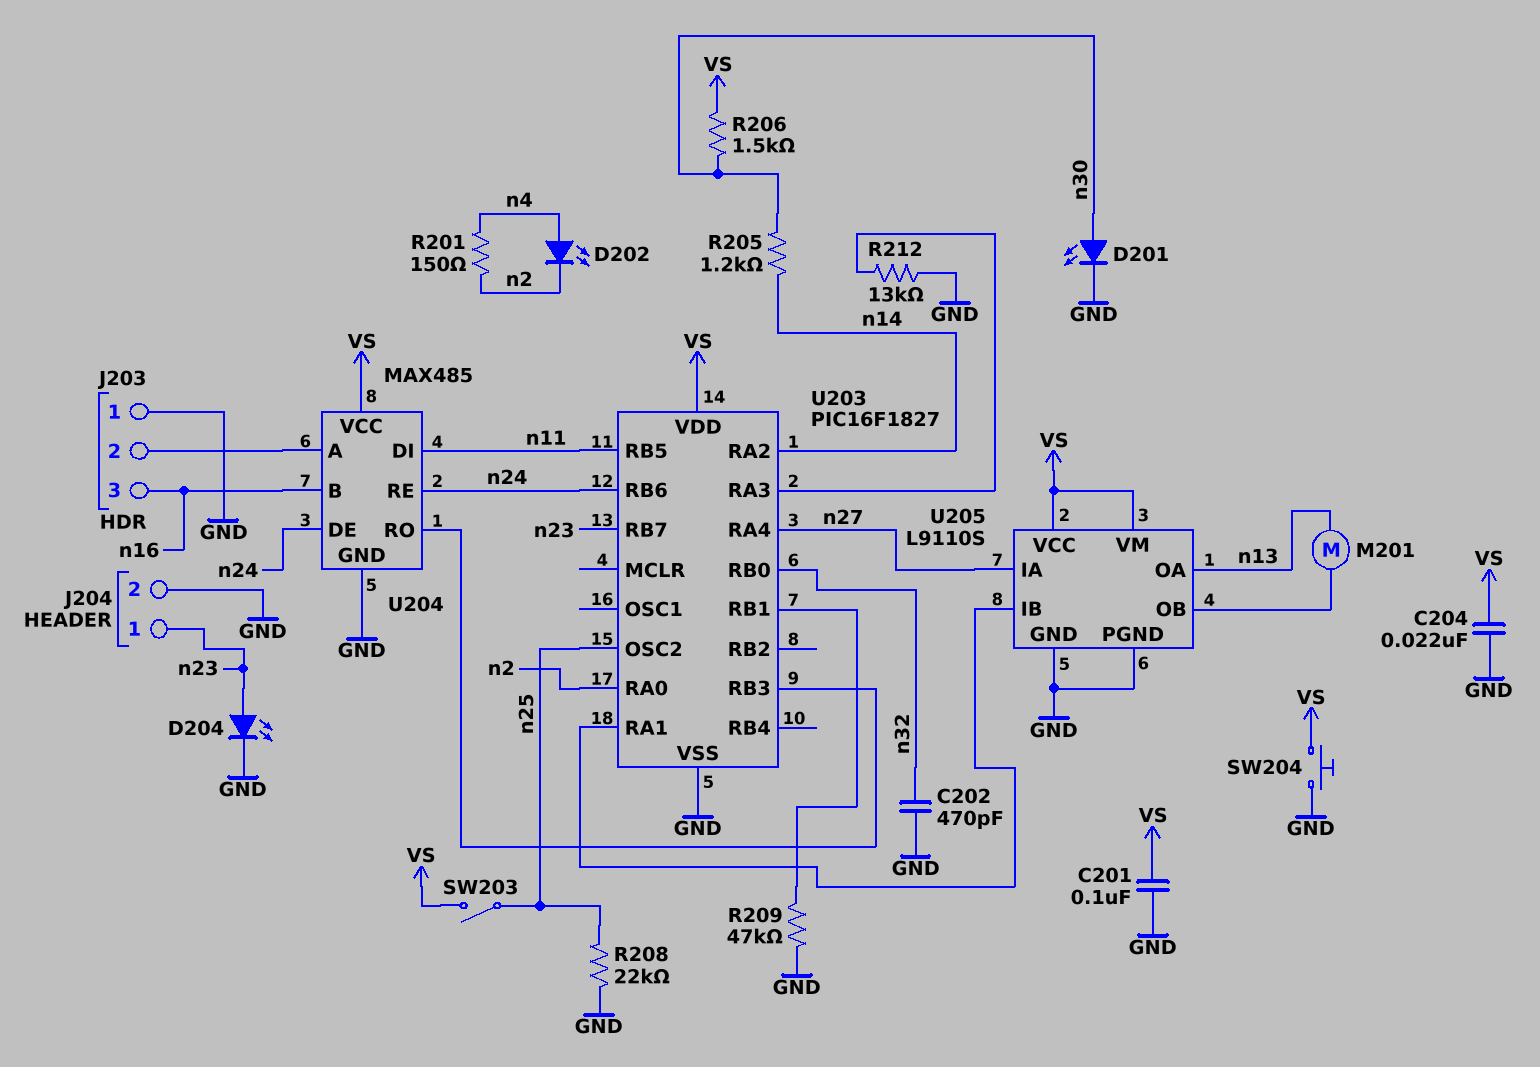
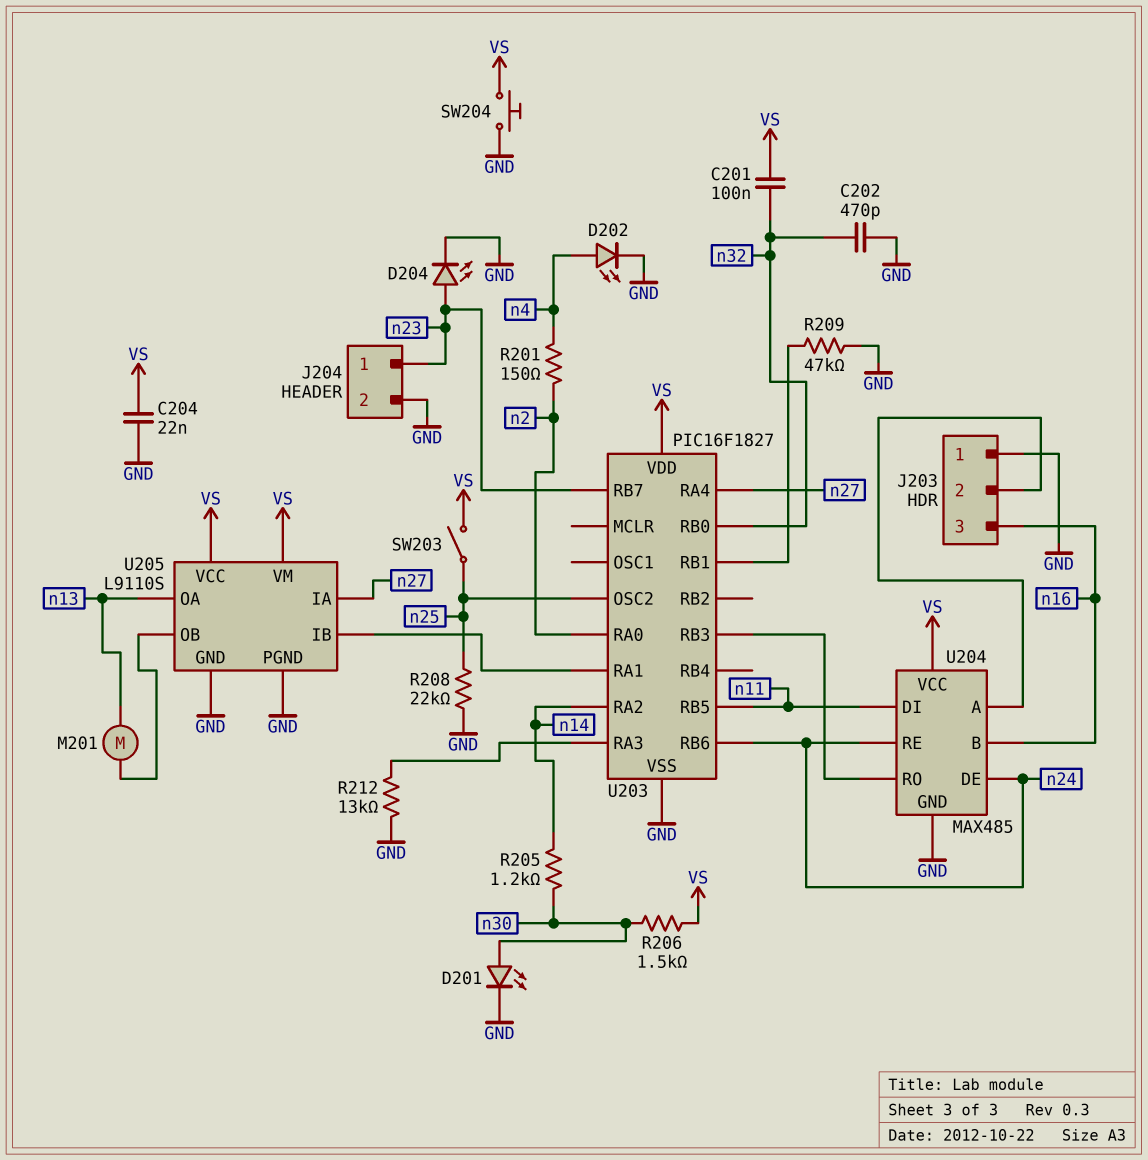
C201: 100nF (GND, VS) -> 100nF (VS, n32)
D202: LED (A n4, K n2) -> LED (A n4, K GND)

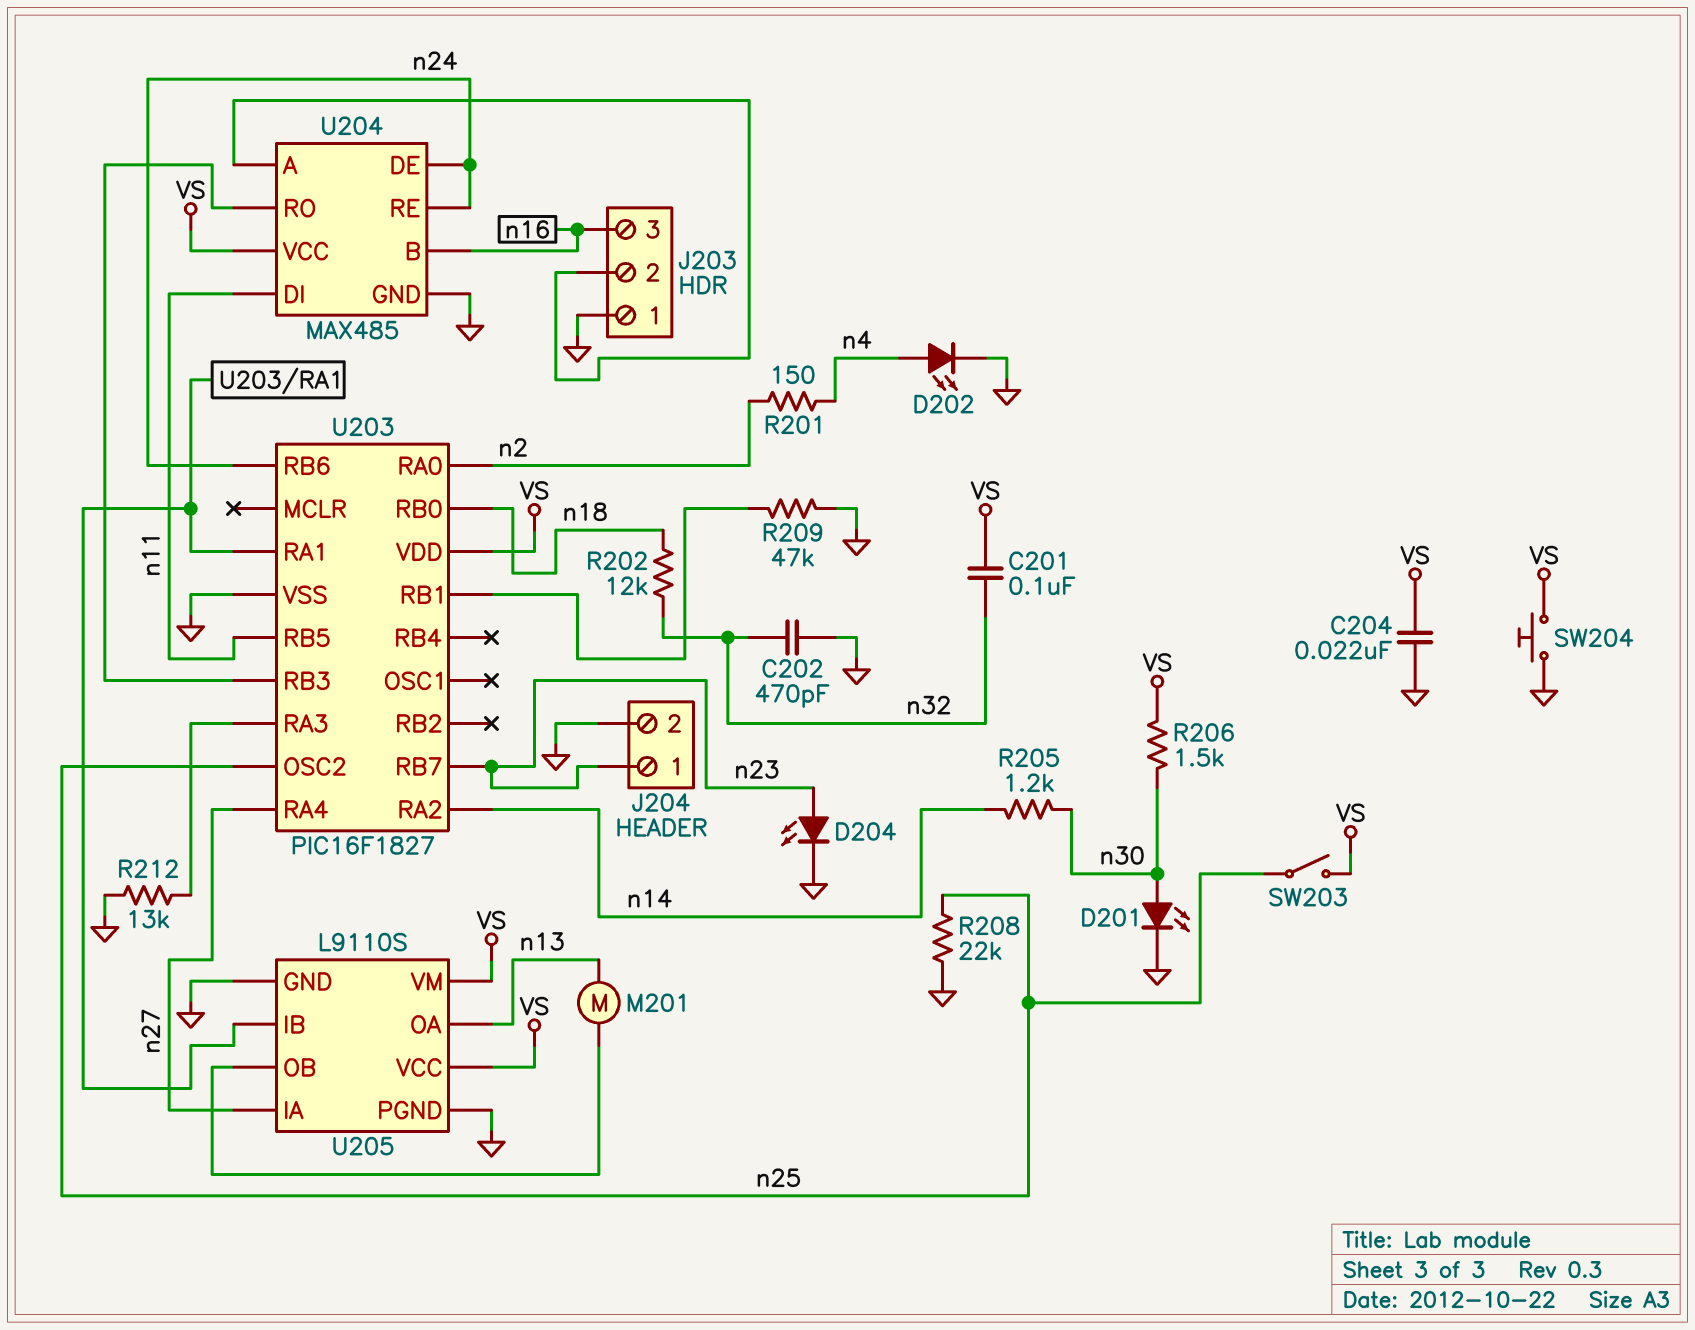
R202: none -> 12k (n18, n32)
U203 pin RB0: n32 -> n18

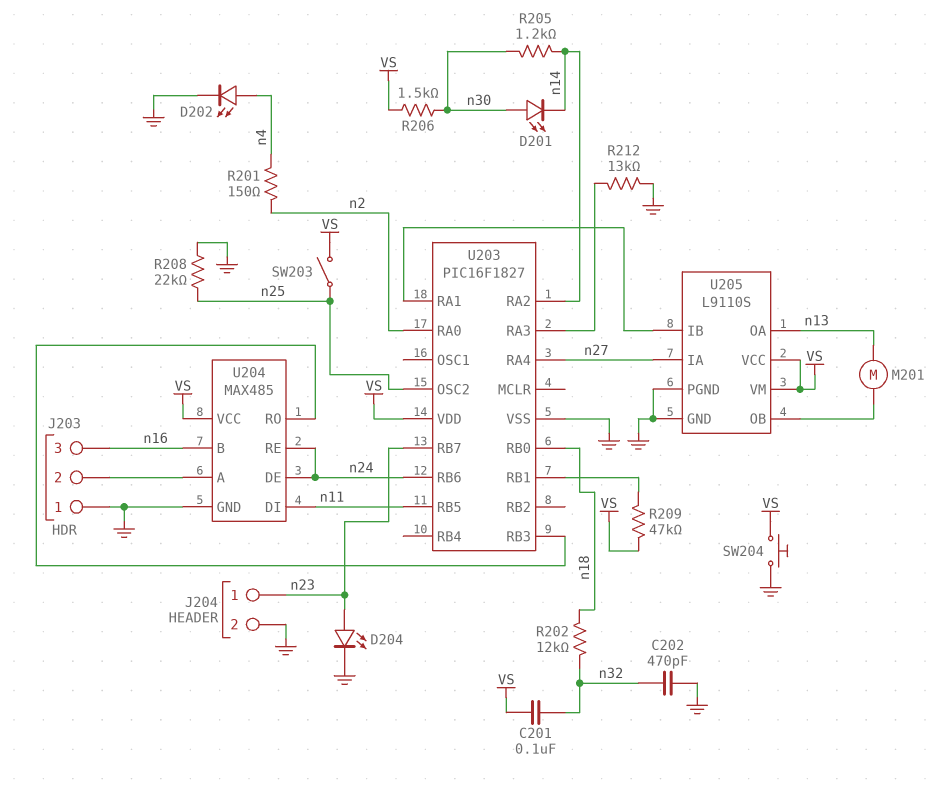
C204: 22nF (GND, VS) -> none
D201: LED (A n30, K GND) -> LED (A n30, K n14)
R209: 47k (GND, U203/RB1) -> 47k (U203/RB1, VS)

